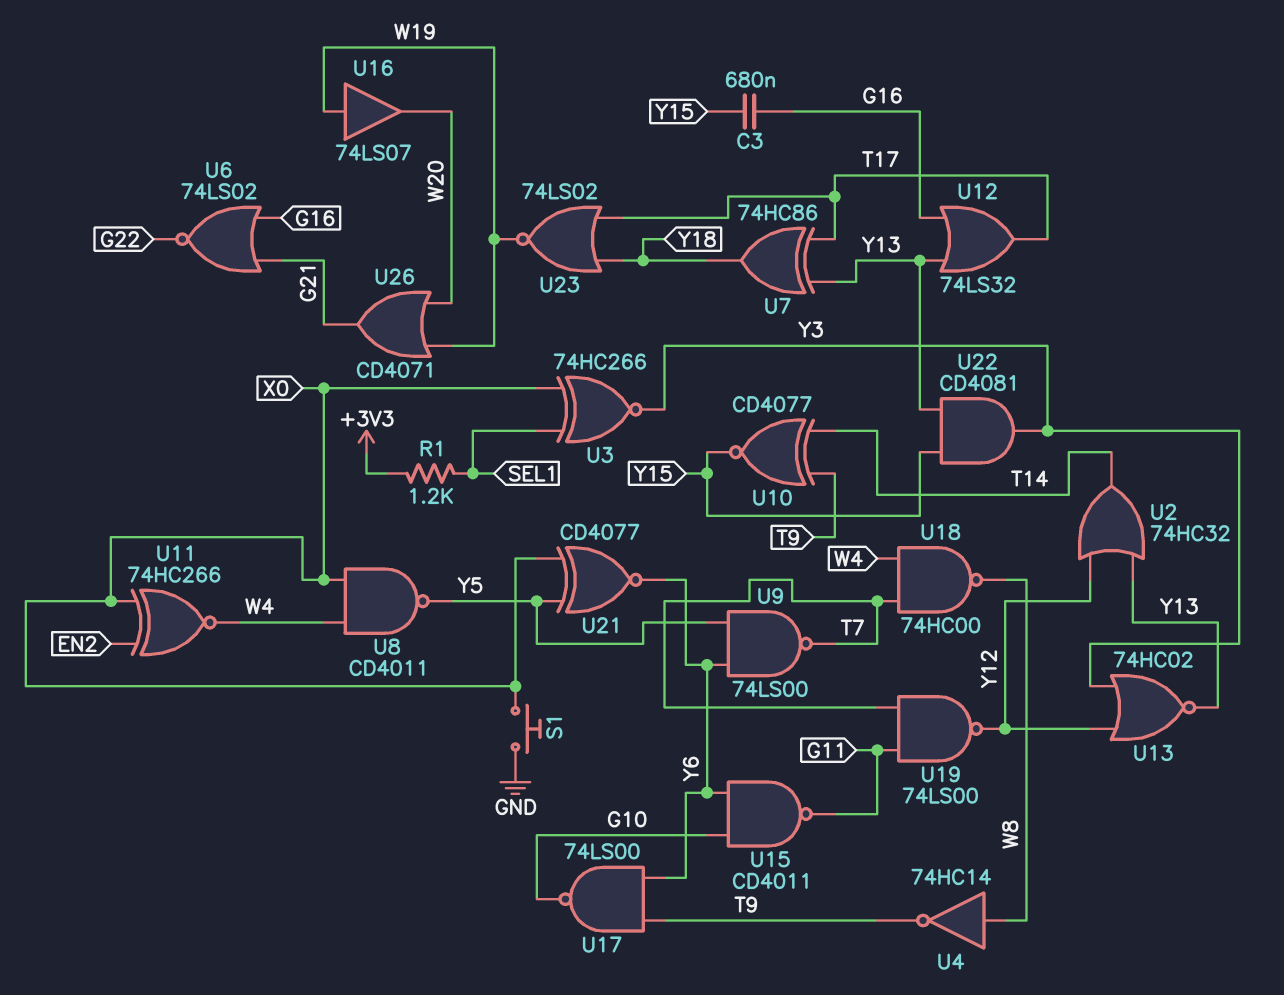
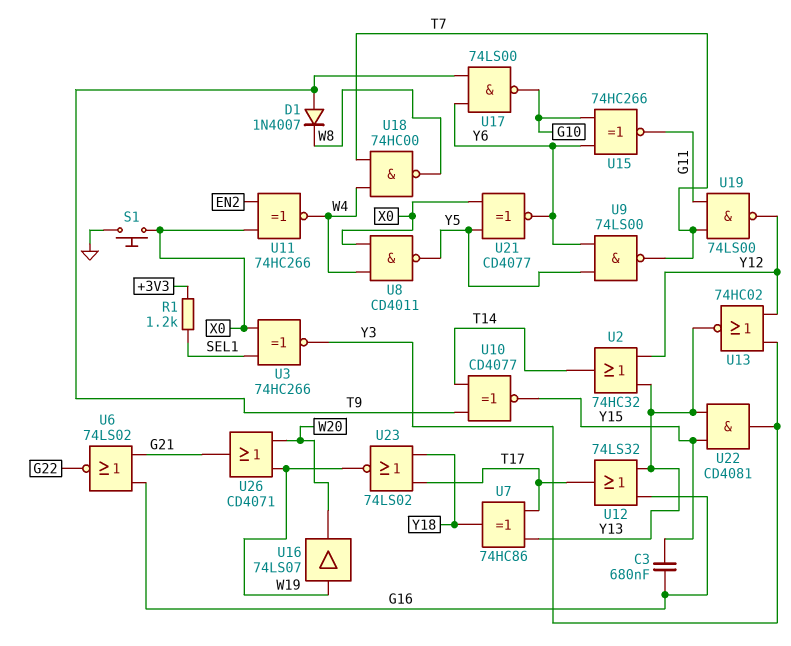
D1: none -> diode 1N4007 (A T9, K W8)
U4: NOT 74HC14 (in W8, out T9) -> none
U15: NAND CD4011 (in G10, in Y6, out G11) -> XNOR 74HC266 (in G10, in Y6, out G11)

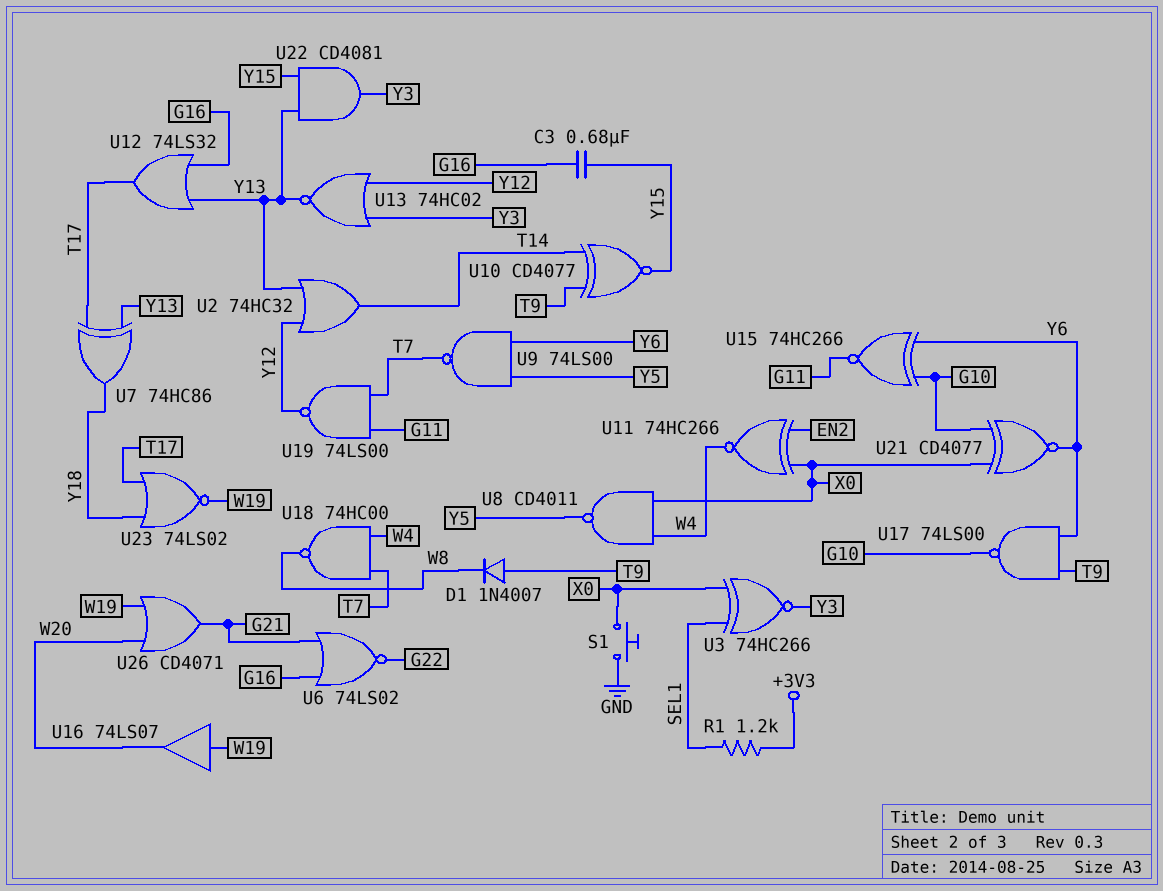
U21: XNOR CD4077 (in X0, in Y5, out Y6) -> XNOR CD4077 (in G10, in X0, out Y6)

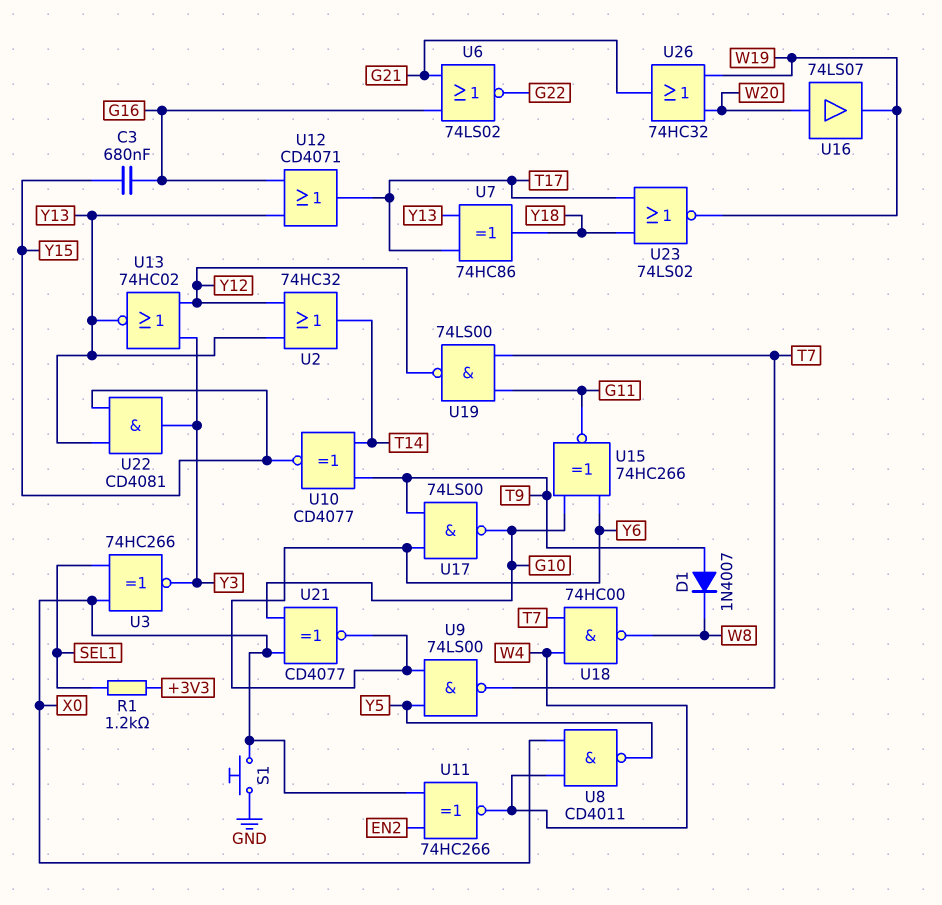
U12: OR 74LS32 (in G16, in Y13, out T17) -> OR CD4071 (in G16, in Y13, out T17)
U16: buffer 74LS07 (in W19, out W20) -> buffer 74LS07 (in W20, out W19)
U26: OR CD4071 (in W19, in W20, out G21) -> OR 74HC32 (in W19, in W20, out G21)

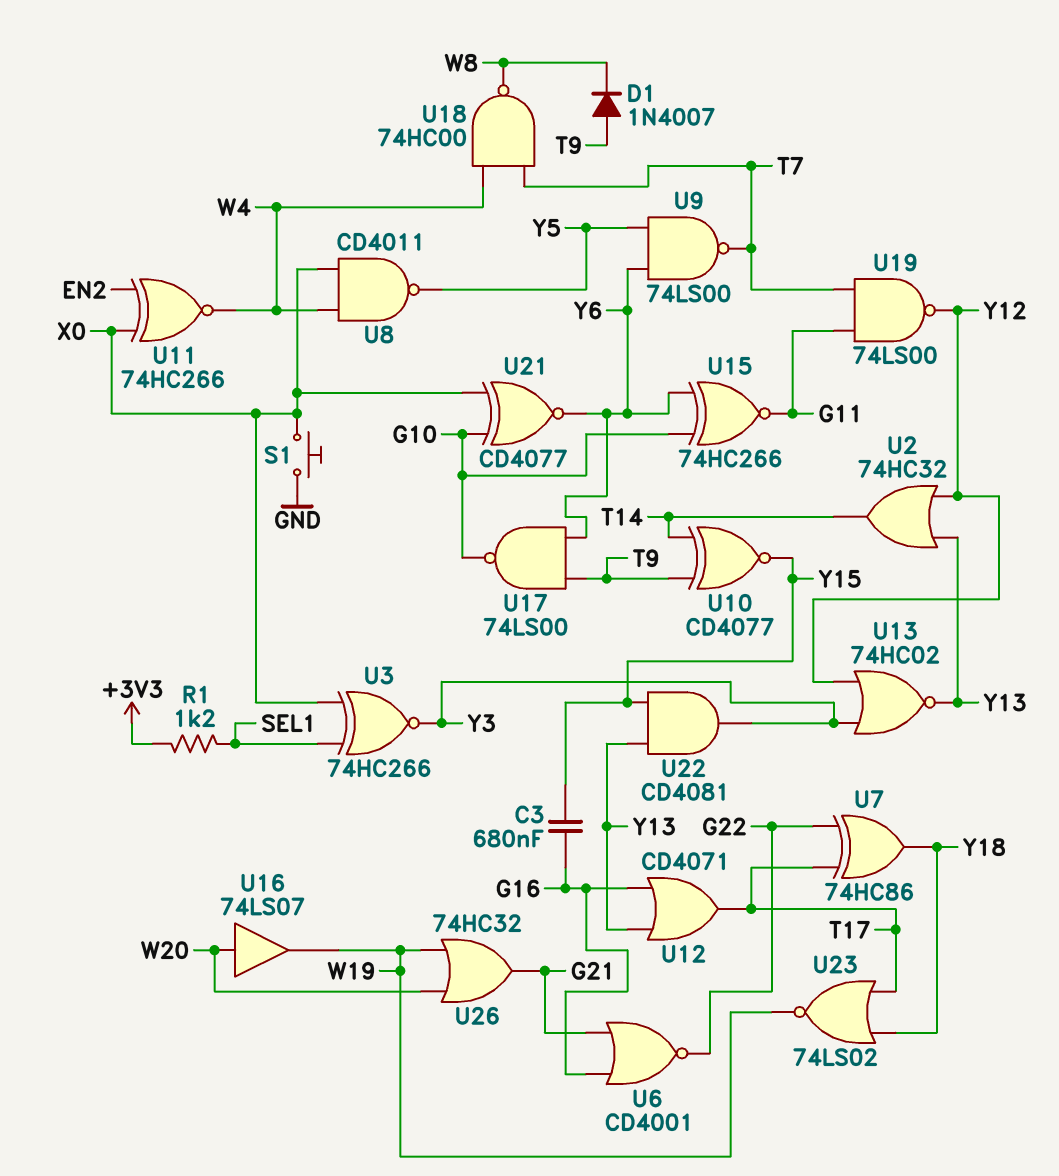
U6: NOR 74LS02 (in G16, in G21, out G22) -> NOR CD4001 (in G16, in G21, out G22)
U7: XOR 74HC86 (in T17, in Y13, out Y18) -> XOR 74HC86 (in G22, in T17, out Y18)

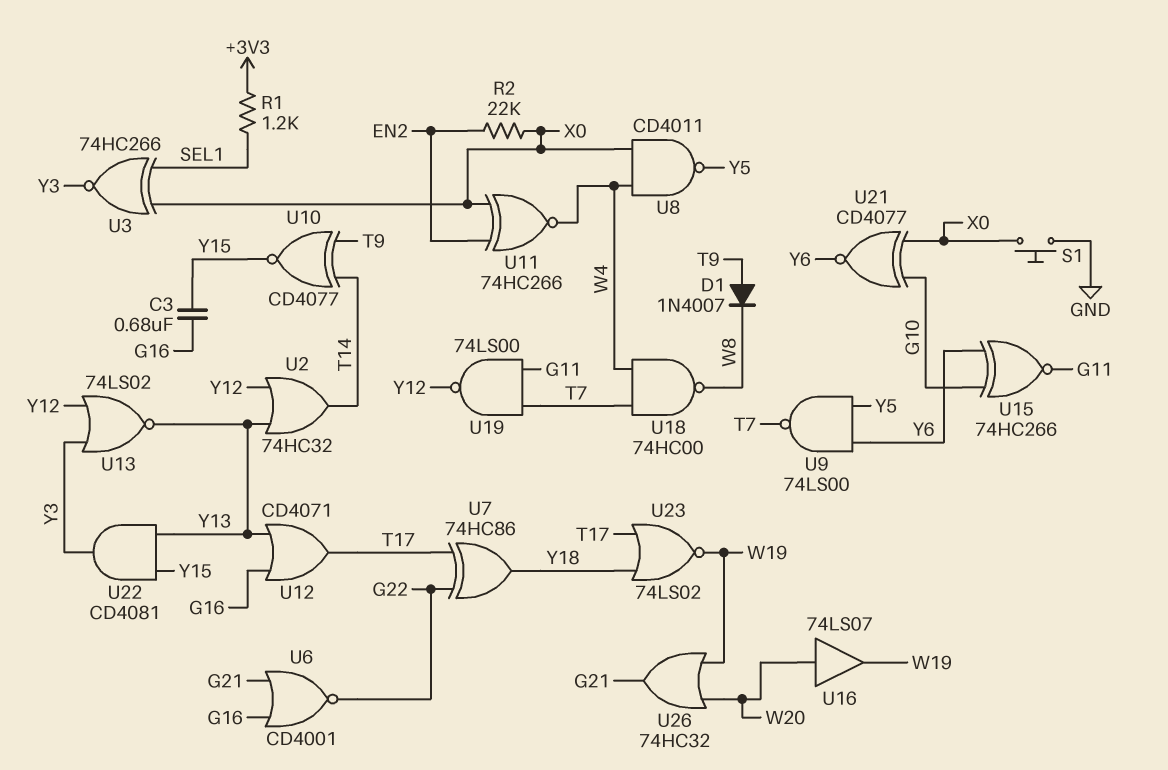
R2: none -> 22k (EN2, X0)
U13: NOR 74HC02 (in Y3, in Y12, out Y13) -> NOR 74LS02 (in Y3, in Y12, out Y13)
U17: NAND 74LS00 (in T9, in Y6, out G10) -> none

